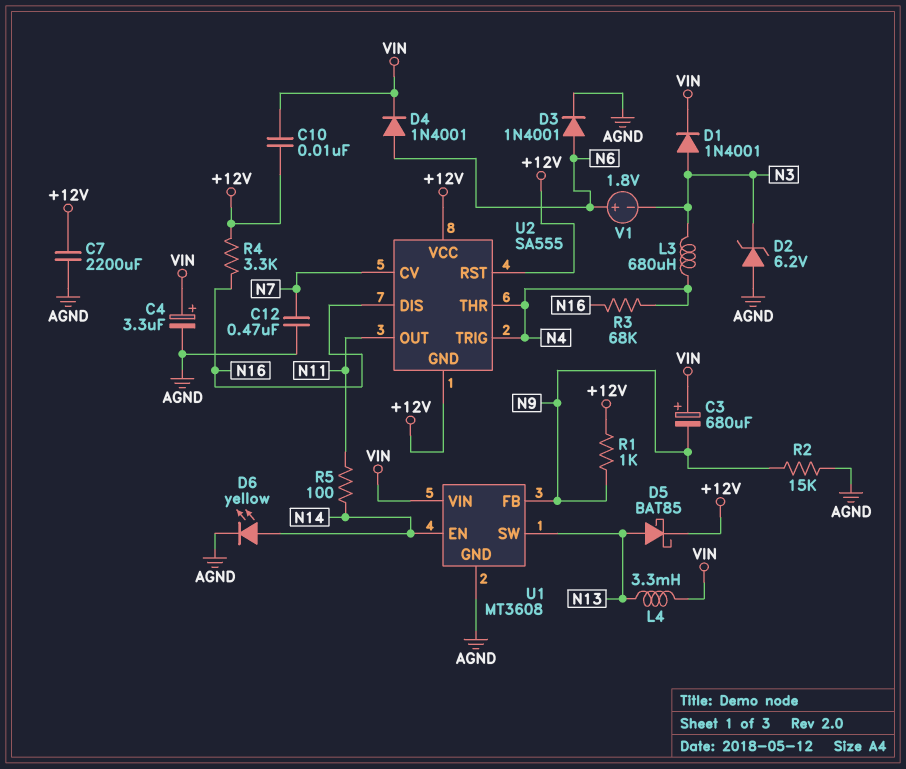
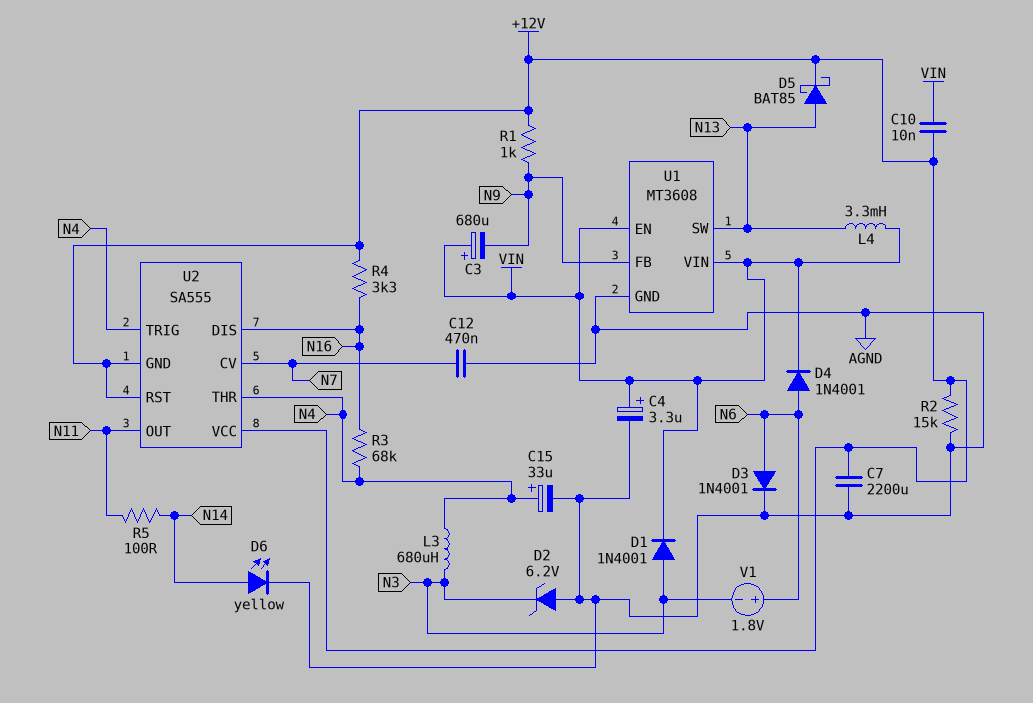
C15: none -> 33uF (plus N4, minus AGND)
R2: 15k (AGND, N9) -> 15k (+12V, AGND)
U1 pin EN: N14 -> VIN

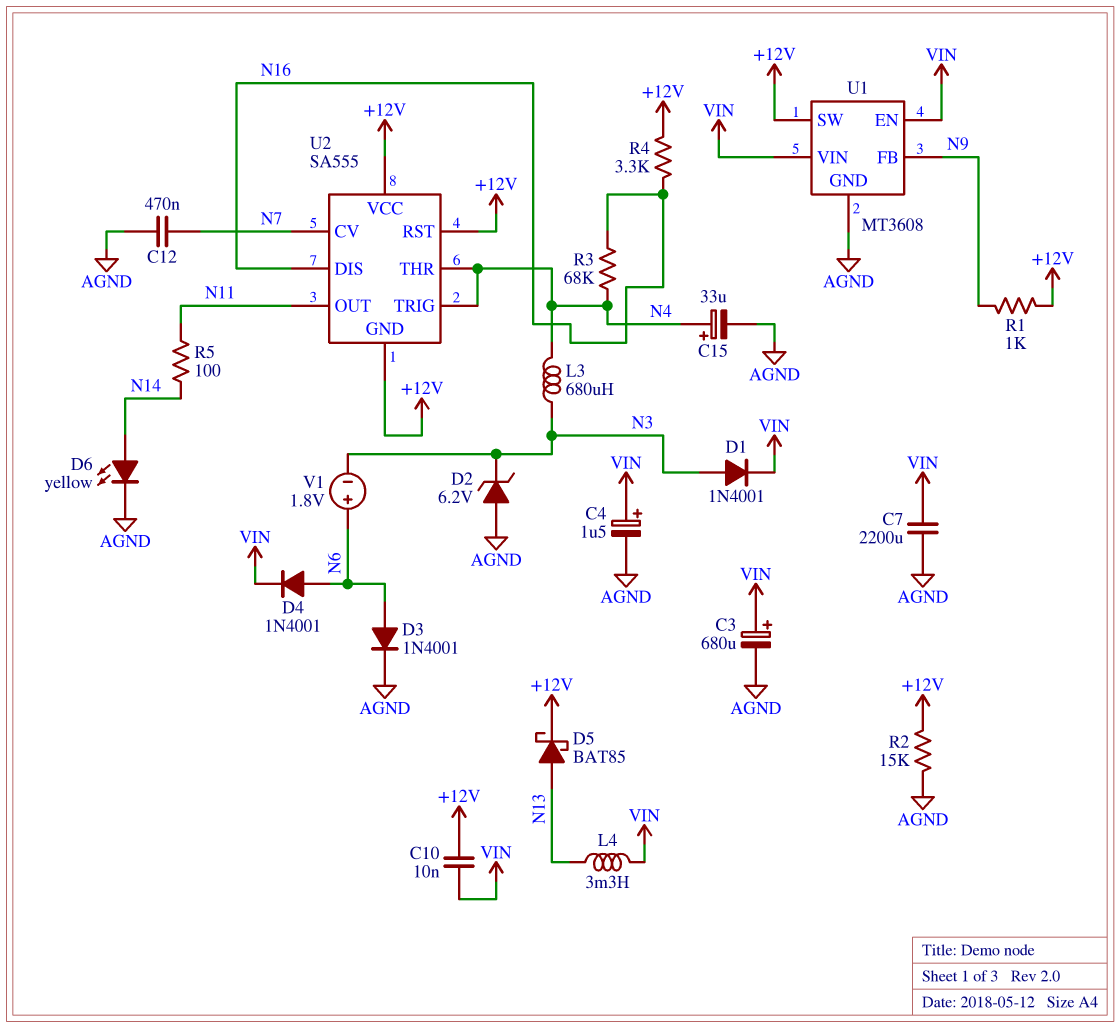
C3: 680uF (plus VIN, minus N9) -> 680uF (plus VIN, minus AGND)
C4: 3.3uF (plus VIN, minus AGND) -> 1.5uF (plus VIN, minus AGND)
C7: 2200uF (+12V, AGND) -> 2200uF (AGND, VIN)
U1 pin SW: N13 -> +12V

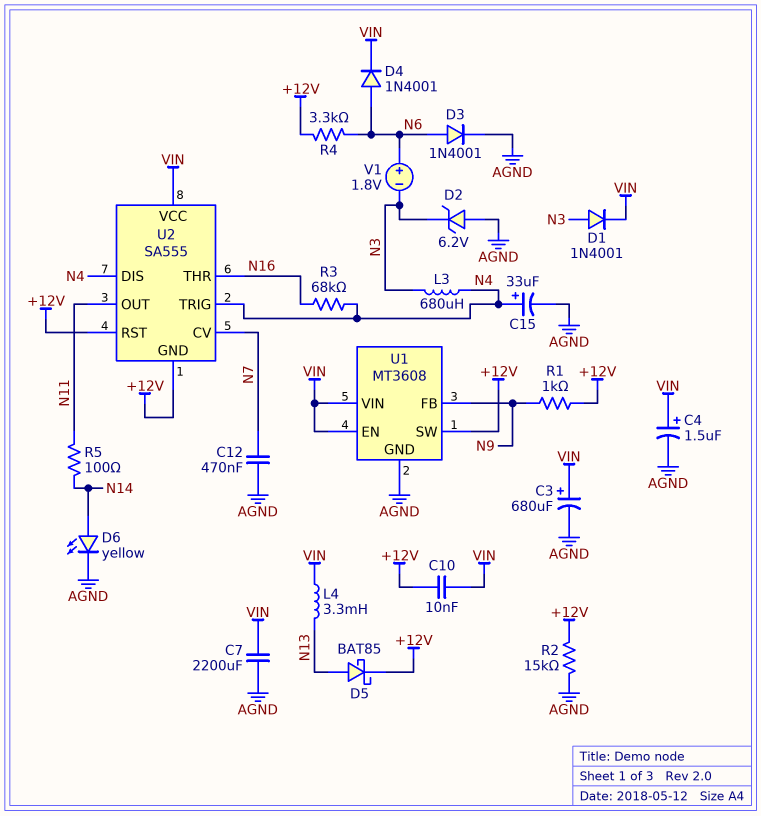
R4: 3.3k (+12V, N16) -> 3.3k (+12V, N6)
U2 pin DIS: N16 -> N4
U2 pin THR: N4 -> N16
U2 pin VCC: +12V -> VIN

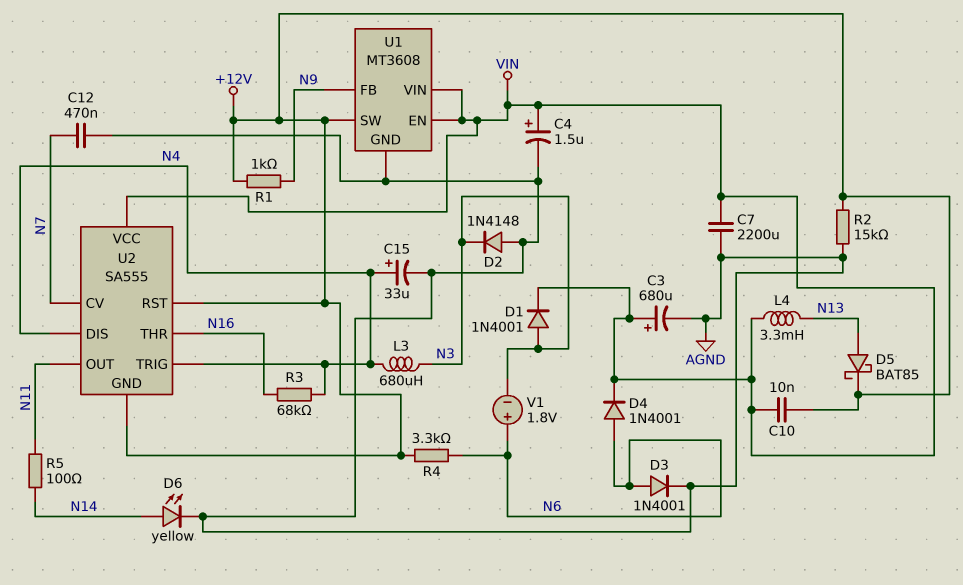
D2: zener 6.2V (A AGND, K N3) -> diode 1N4148 (A AGND, K N3)

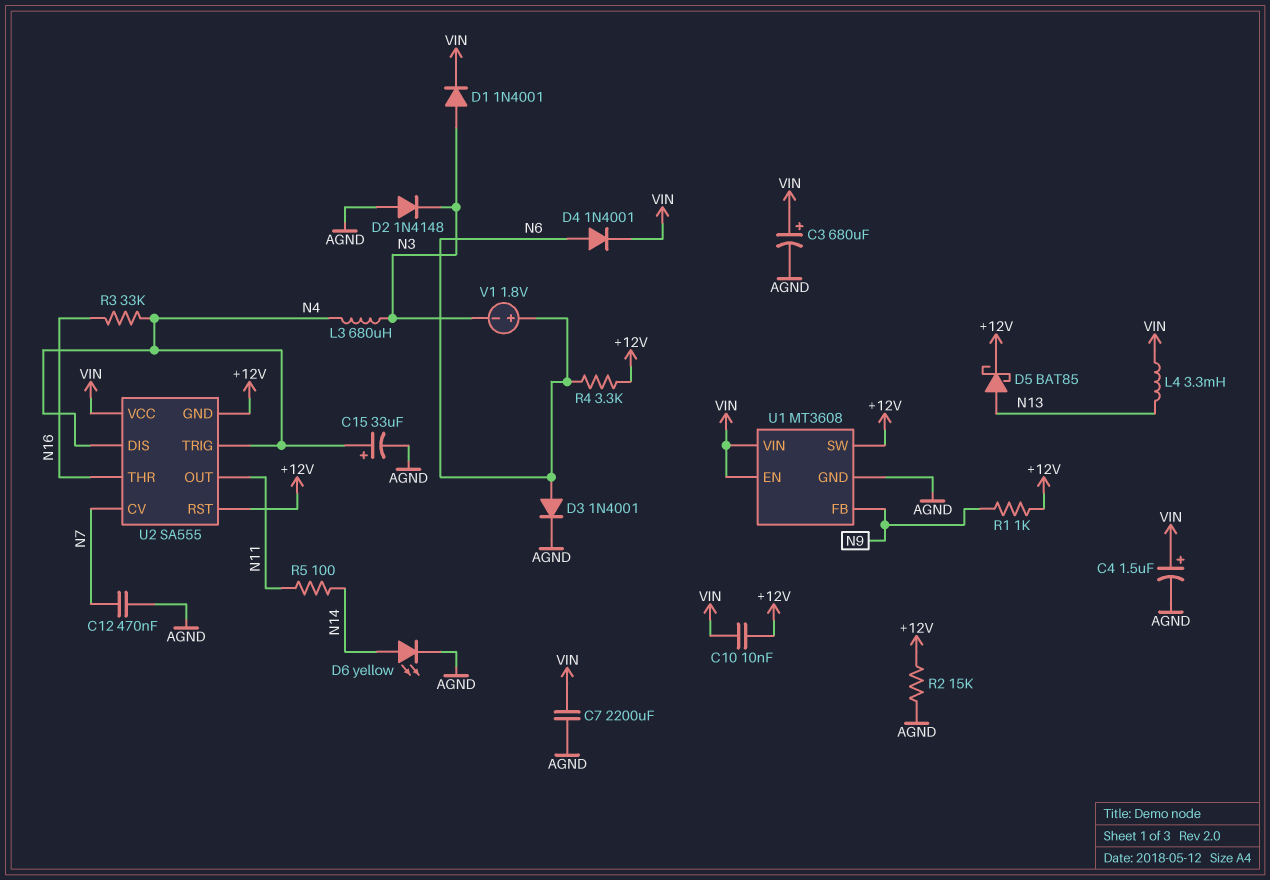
R3: 68k (N4, N16) -> 33k (N4, N16)

